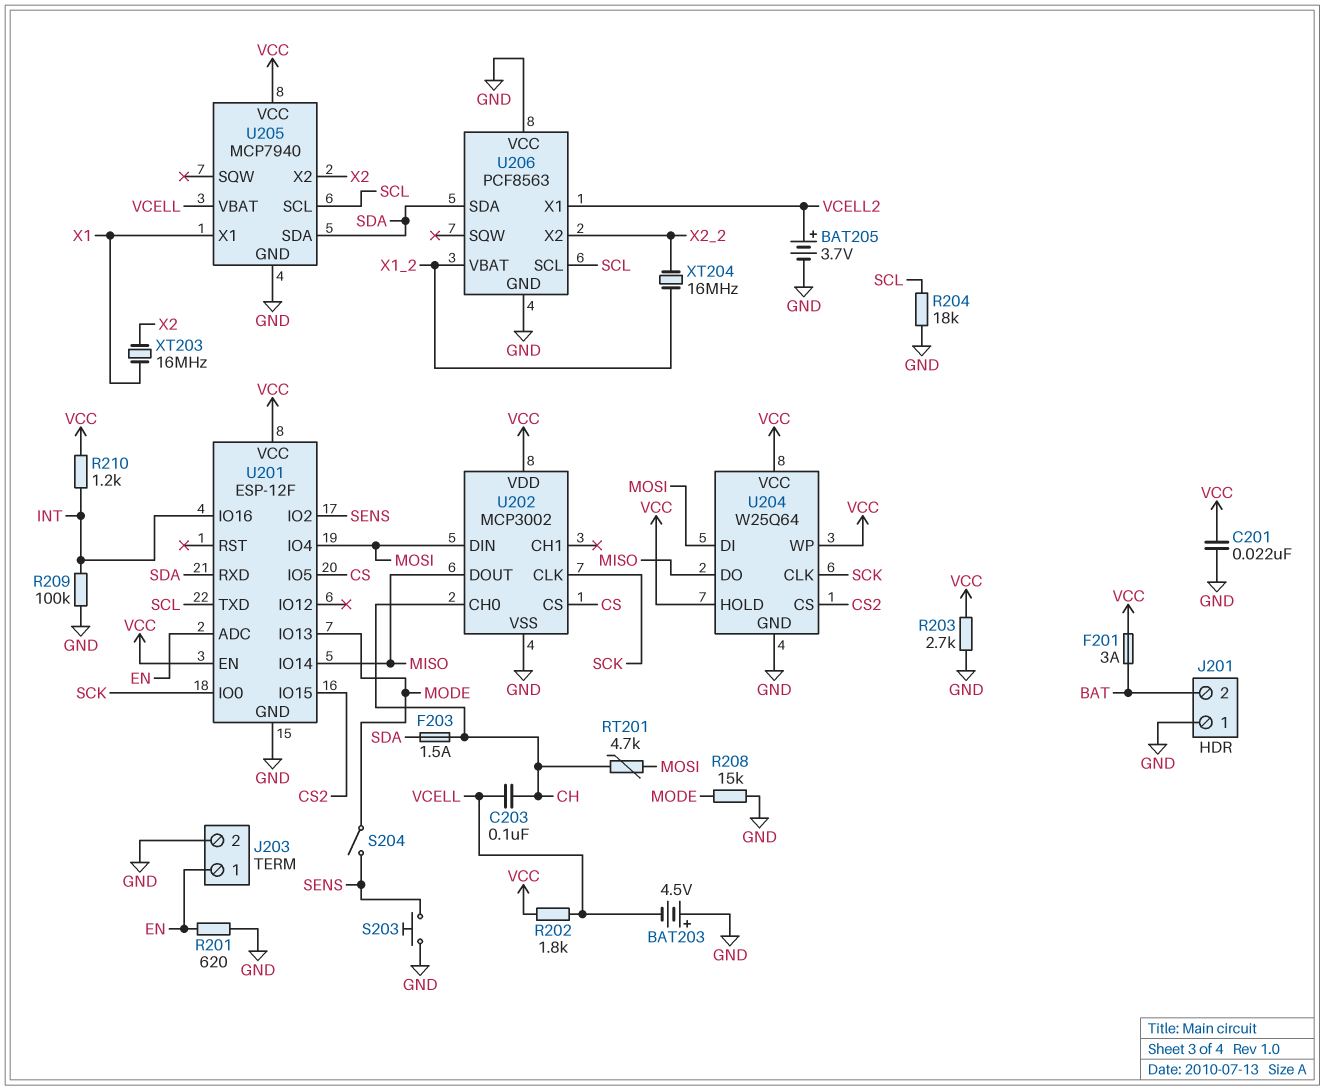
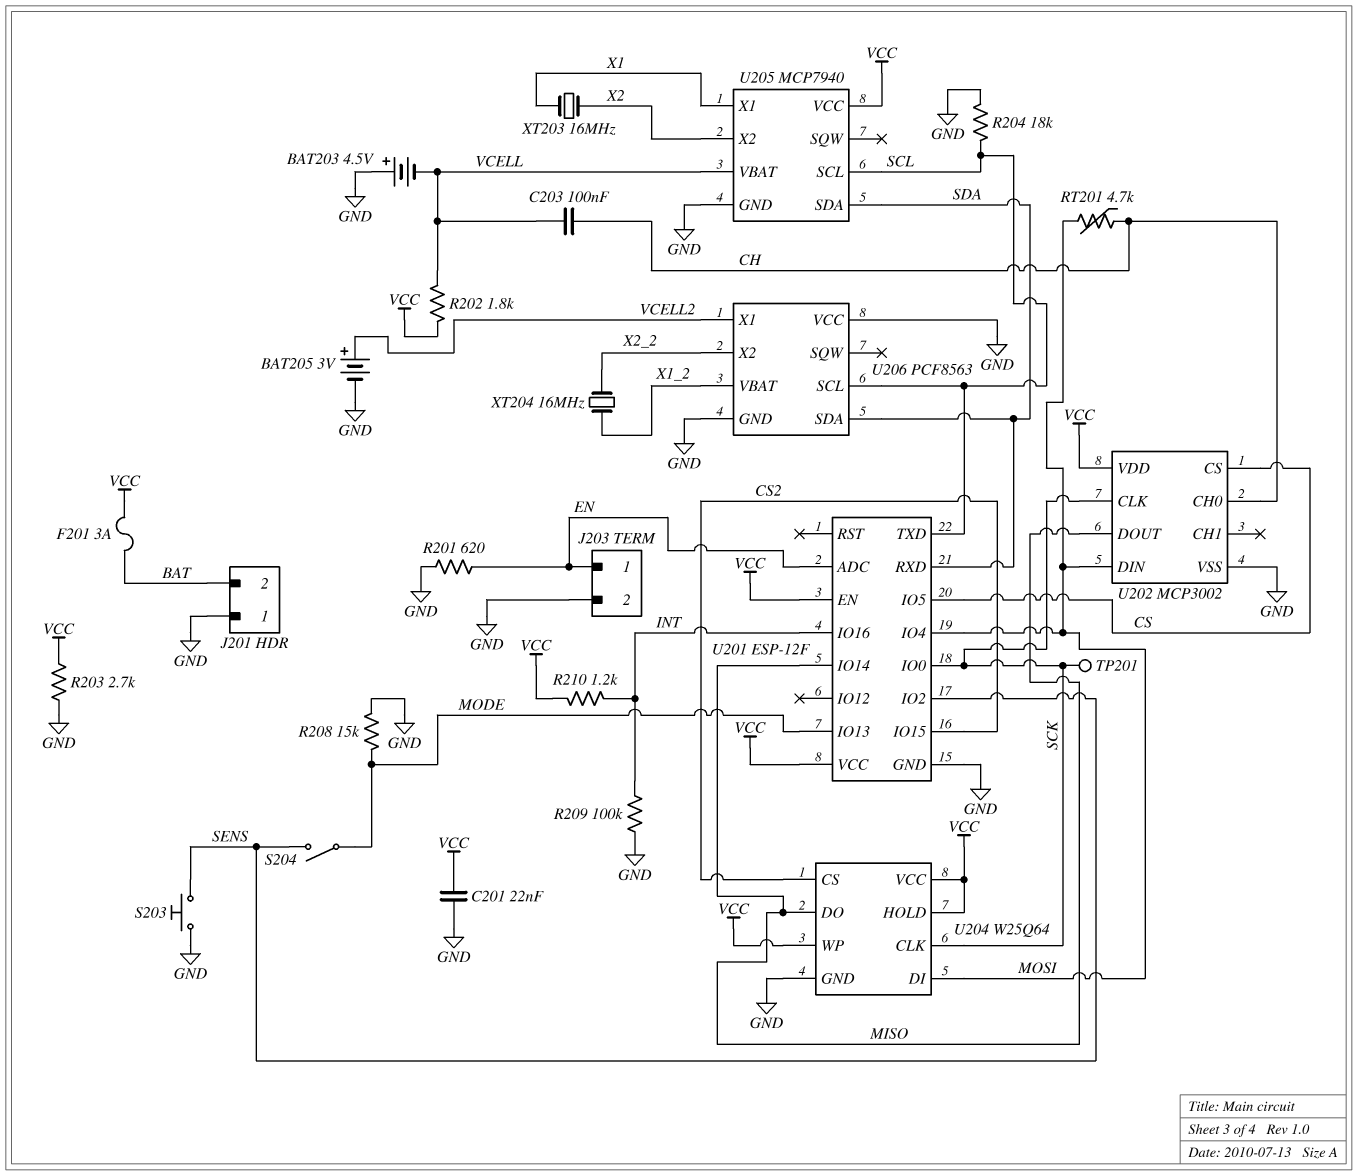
BAT205: 3.7V (plus VCELL2, minus GND) -> 3V (plus VCELL2, minus GND)
F203: 1.5A (CH, SDA) -> none
TP201: none -> test point (SCK)

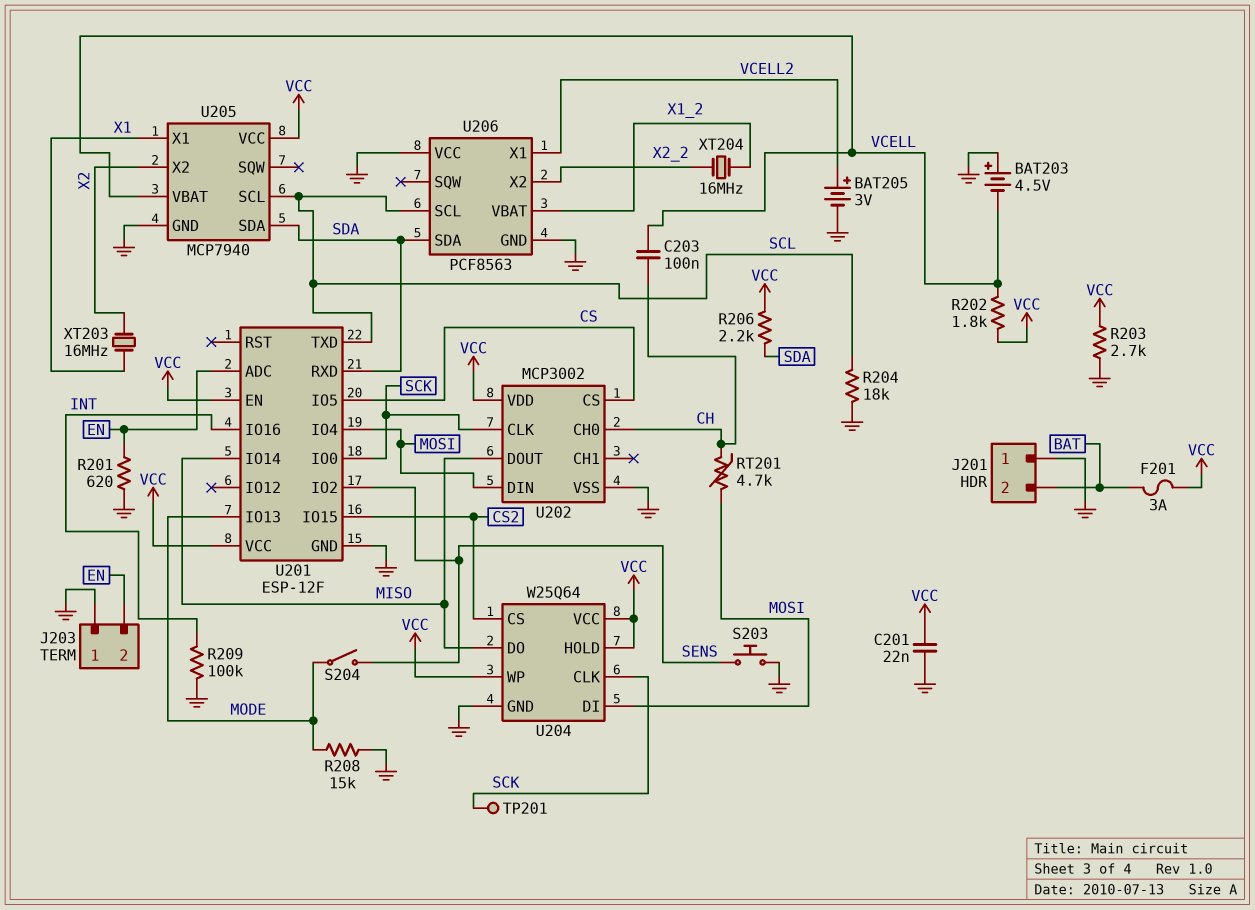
J203 pin 1: EN -> GND
J203 pin 2: GND -> EN
R206: none -> 2.2k (SDA, VCC)
R210: 1.2k (INT, VCC) -> none

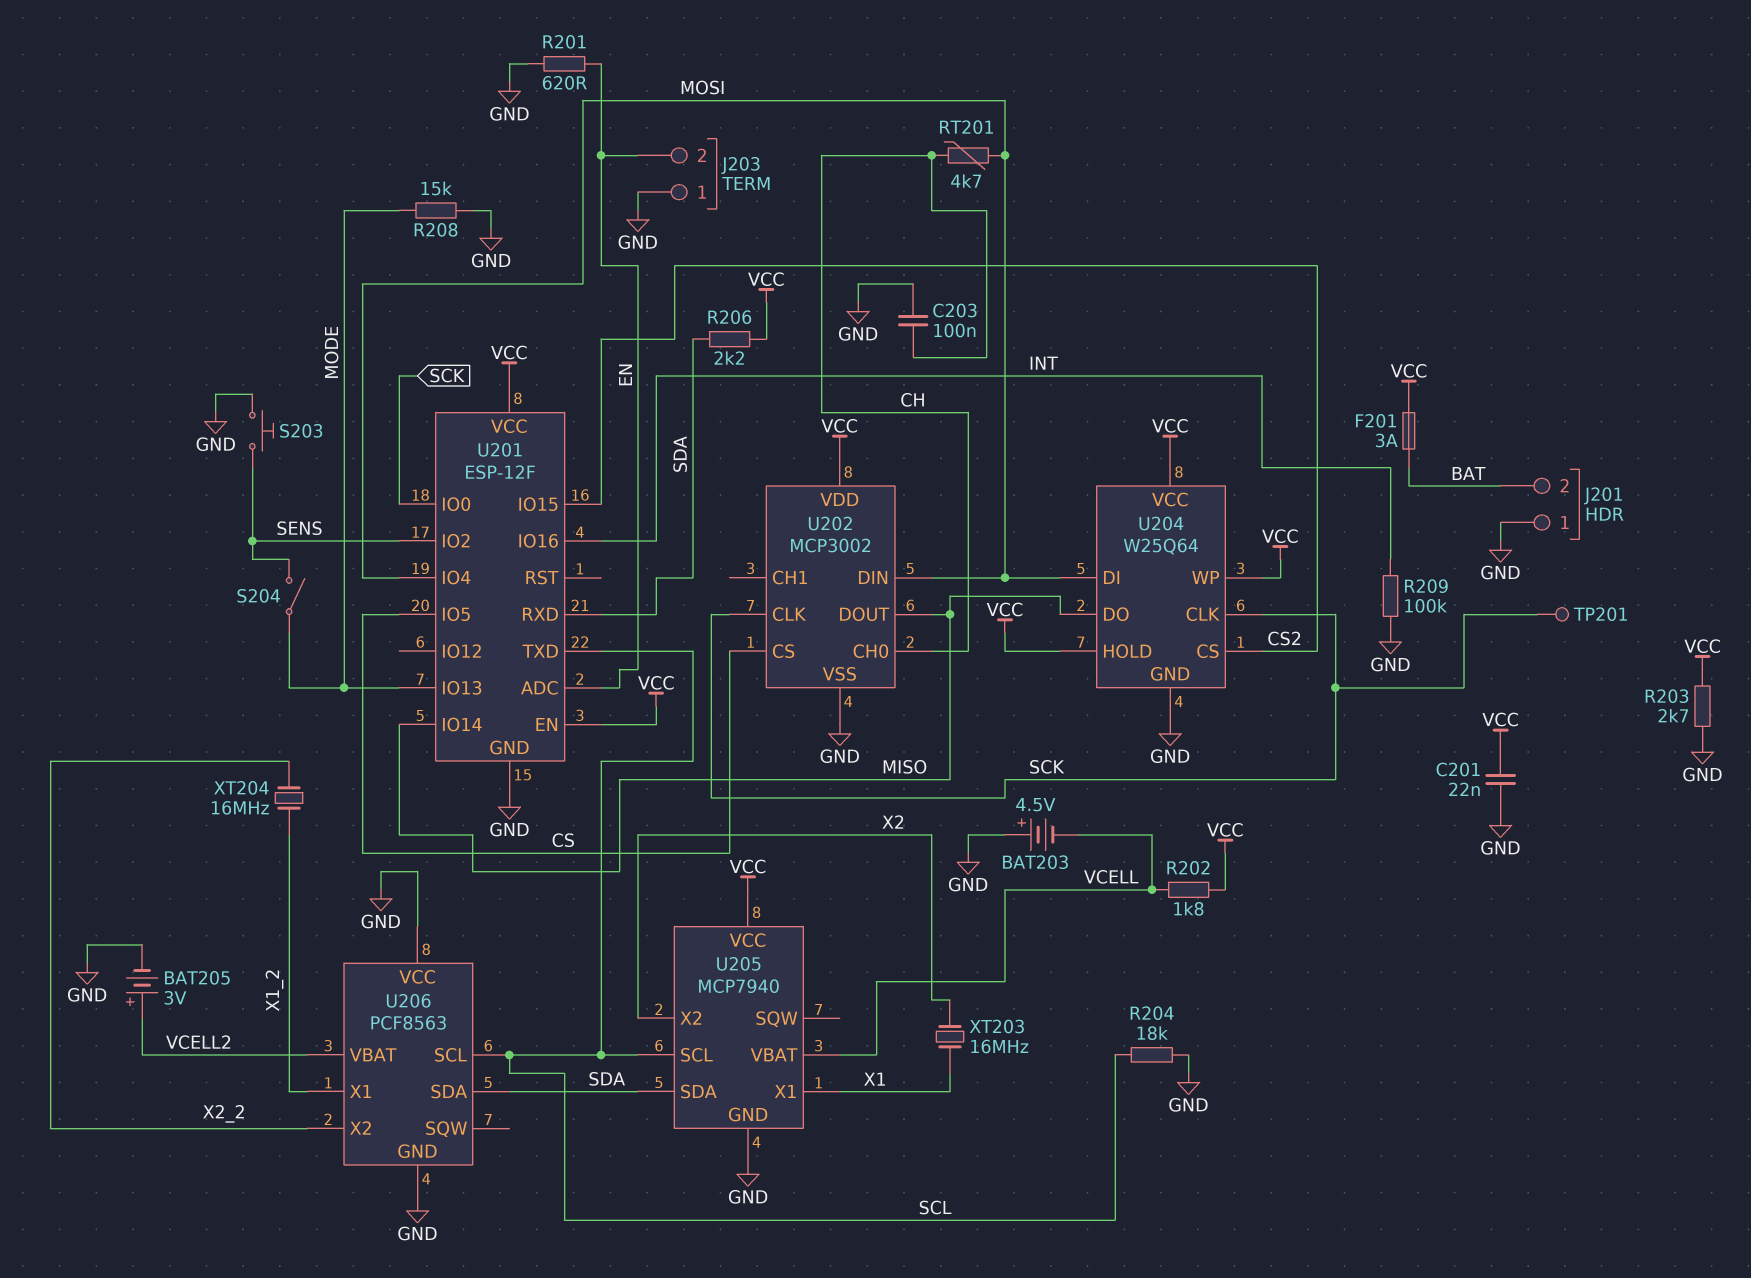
C203: 100nF (CH, VCELL) -> 100nF (CH, GND)
U206 pin VBAT: X1_2 -> VCELL2
U206 pin X1: VCELL2 -> X1_2

